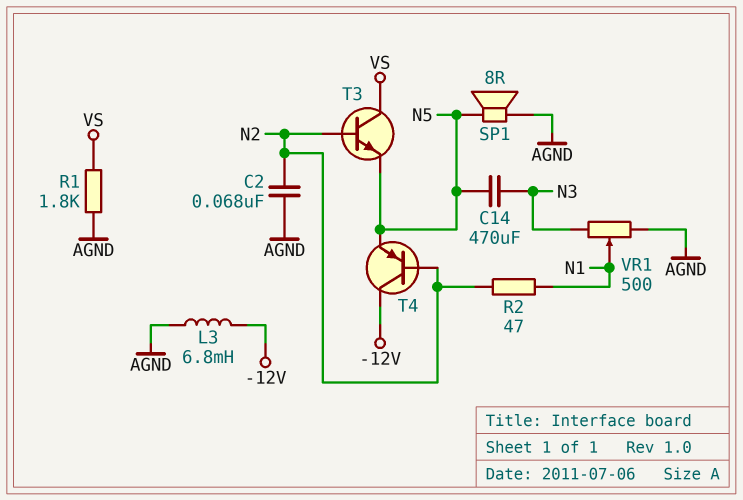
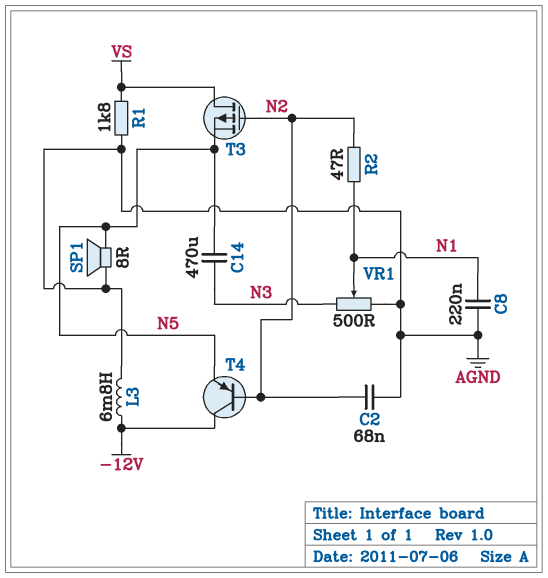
C8: none -> 220nF (AGND, N1)
T3: NPN (B N2, C VS, E N5) -> PMOS (G N2, D VS, S N5)

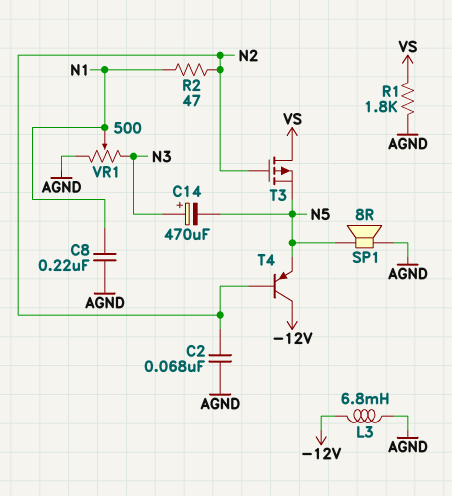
C14: 470uF (N3, N5) -> 470uF (plus N3, minus N5)

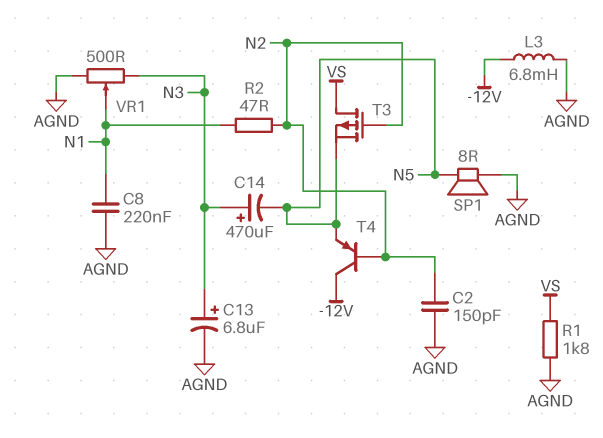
C2: 68nF (AGND, N2) -> 150pF (AGND, N2)
C13: none -> 6.8uF (plus N3, minus AGND)

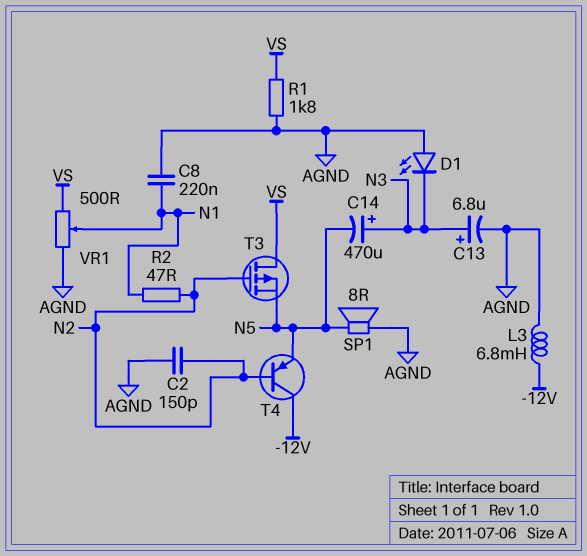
D1: none -> LED (A AGND, K N3)
VR1: 500 (AGND, N3, wiper N1) -> 500 (AGND, VS, wiper N1)

